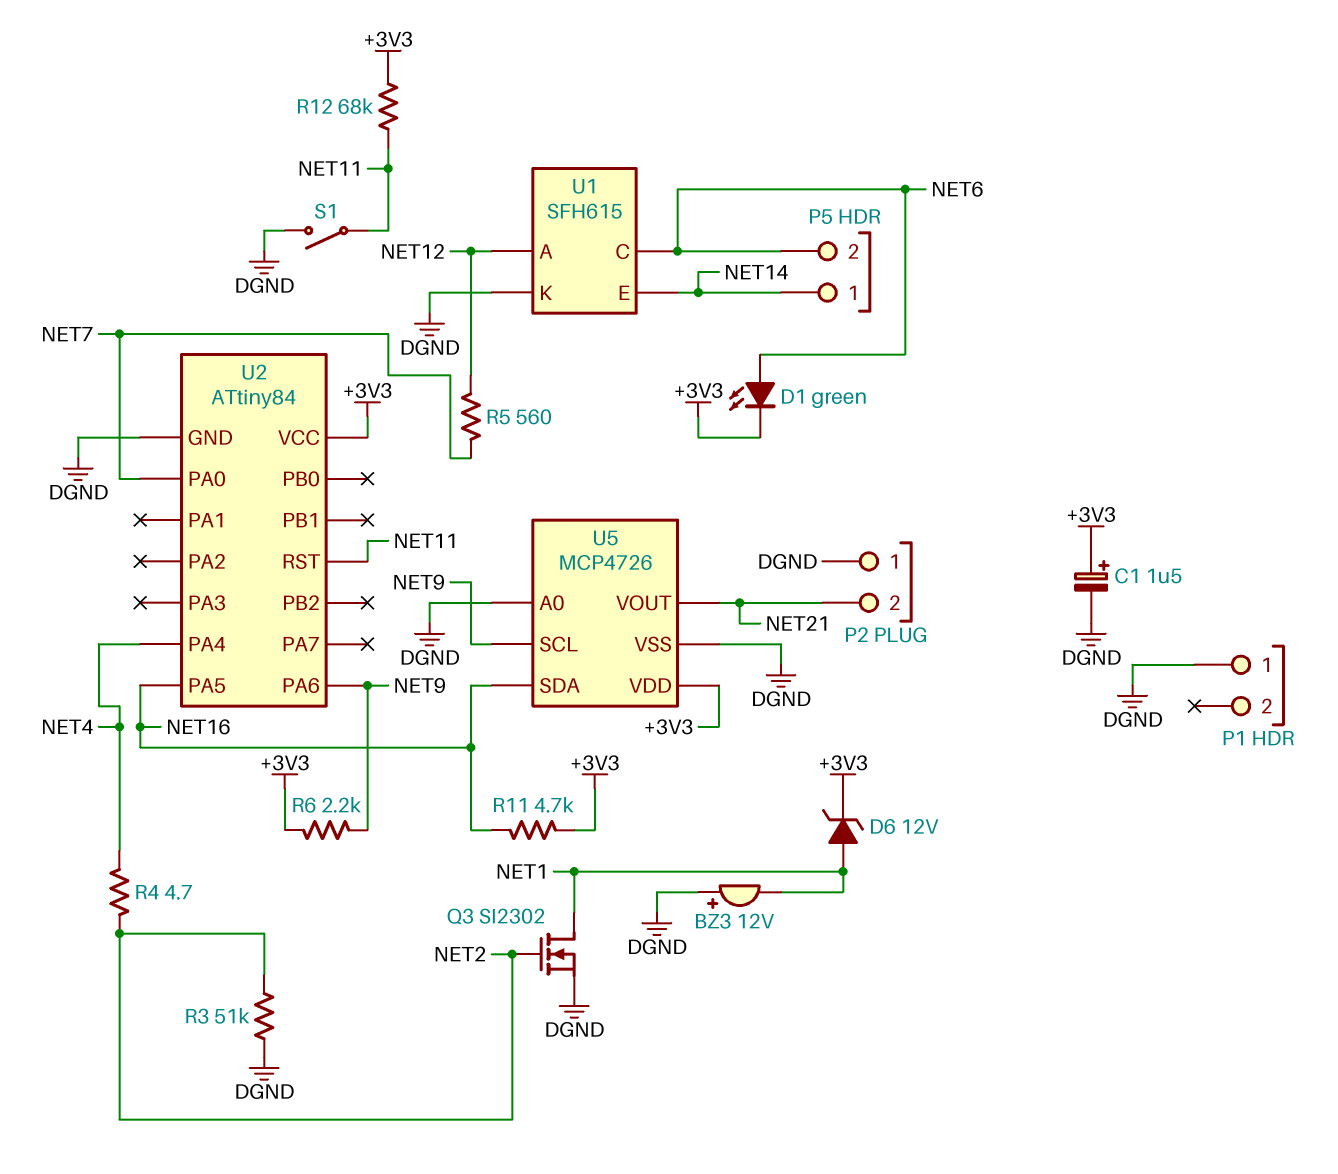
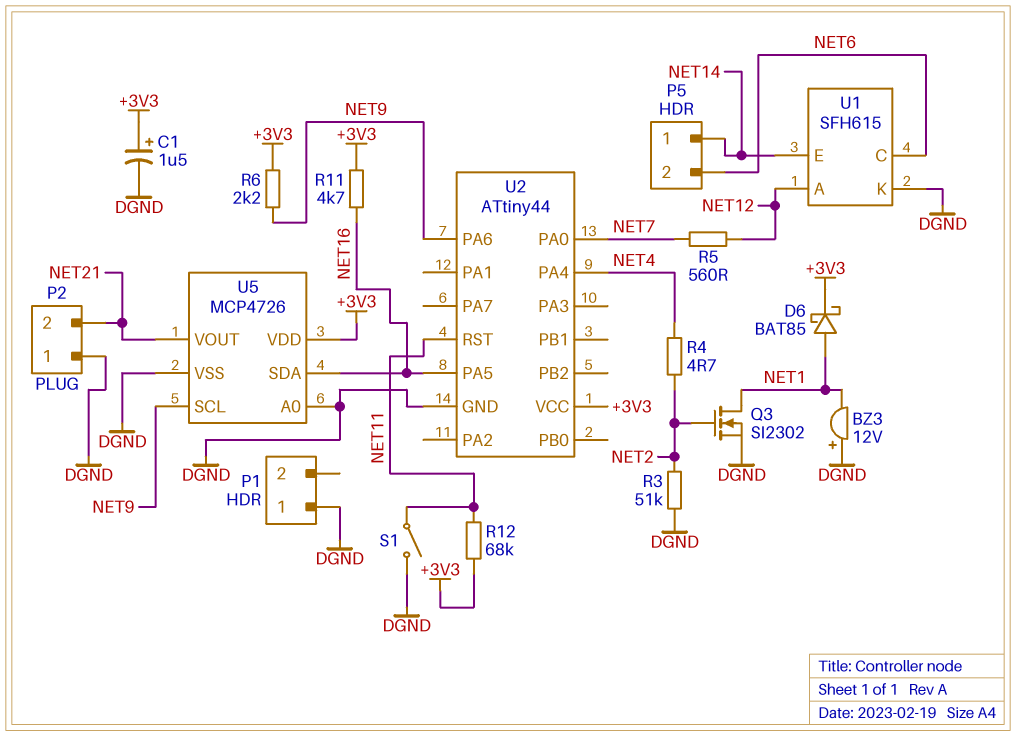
D1: LED green (A NET6, K +3V3) -> none
D6: zener 12V (A NET1, K +3V3) -> schottky BAT85 (A NET1, K +3V3)
U2: ATtiny84 -> ATtiny44

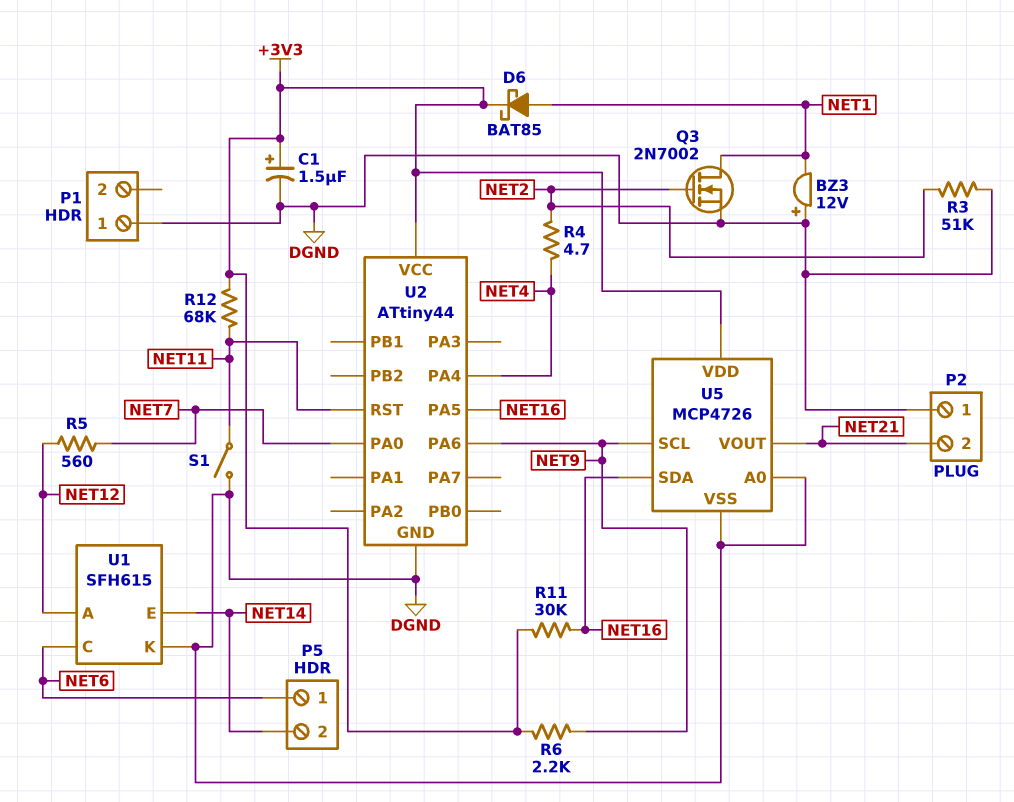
P5 pin 1: NET14 -> NET6
P5 pin 2: NET6 -> NET14
Q3: NMOS SI2302 (G NET2, D NET1, S DGND) -> NMOS 2N7002 (G NET2, D NET1, S DGND)
R11: 4.7k (+3V3, NET16) -> 30k (+3V3, NET16)

